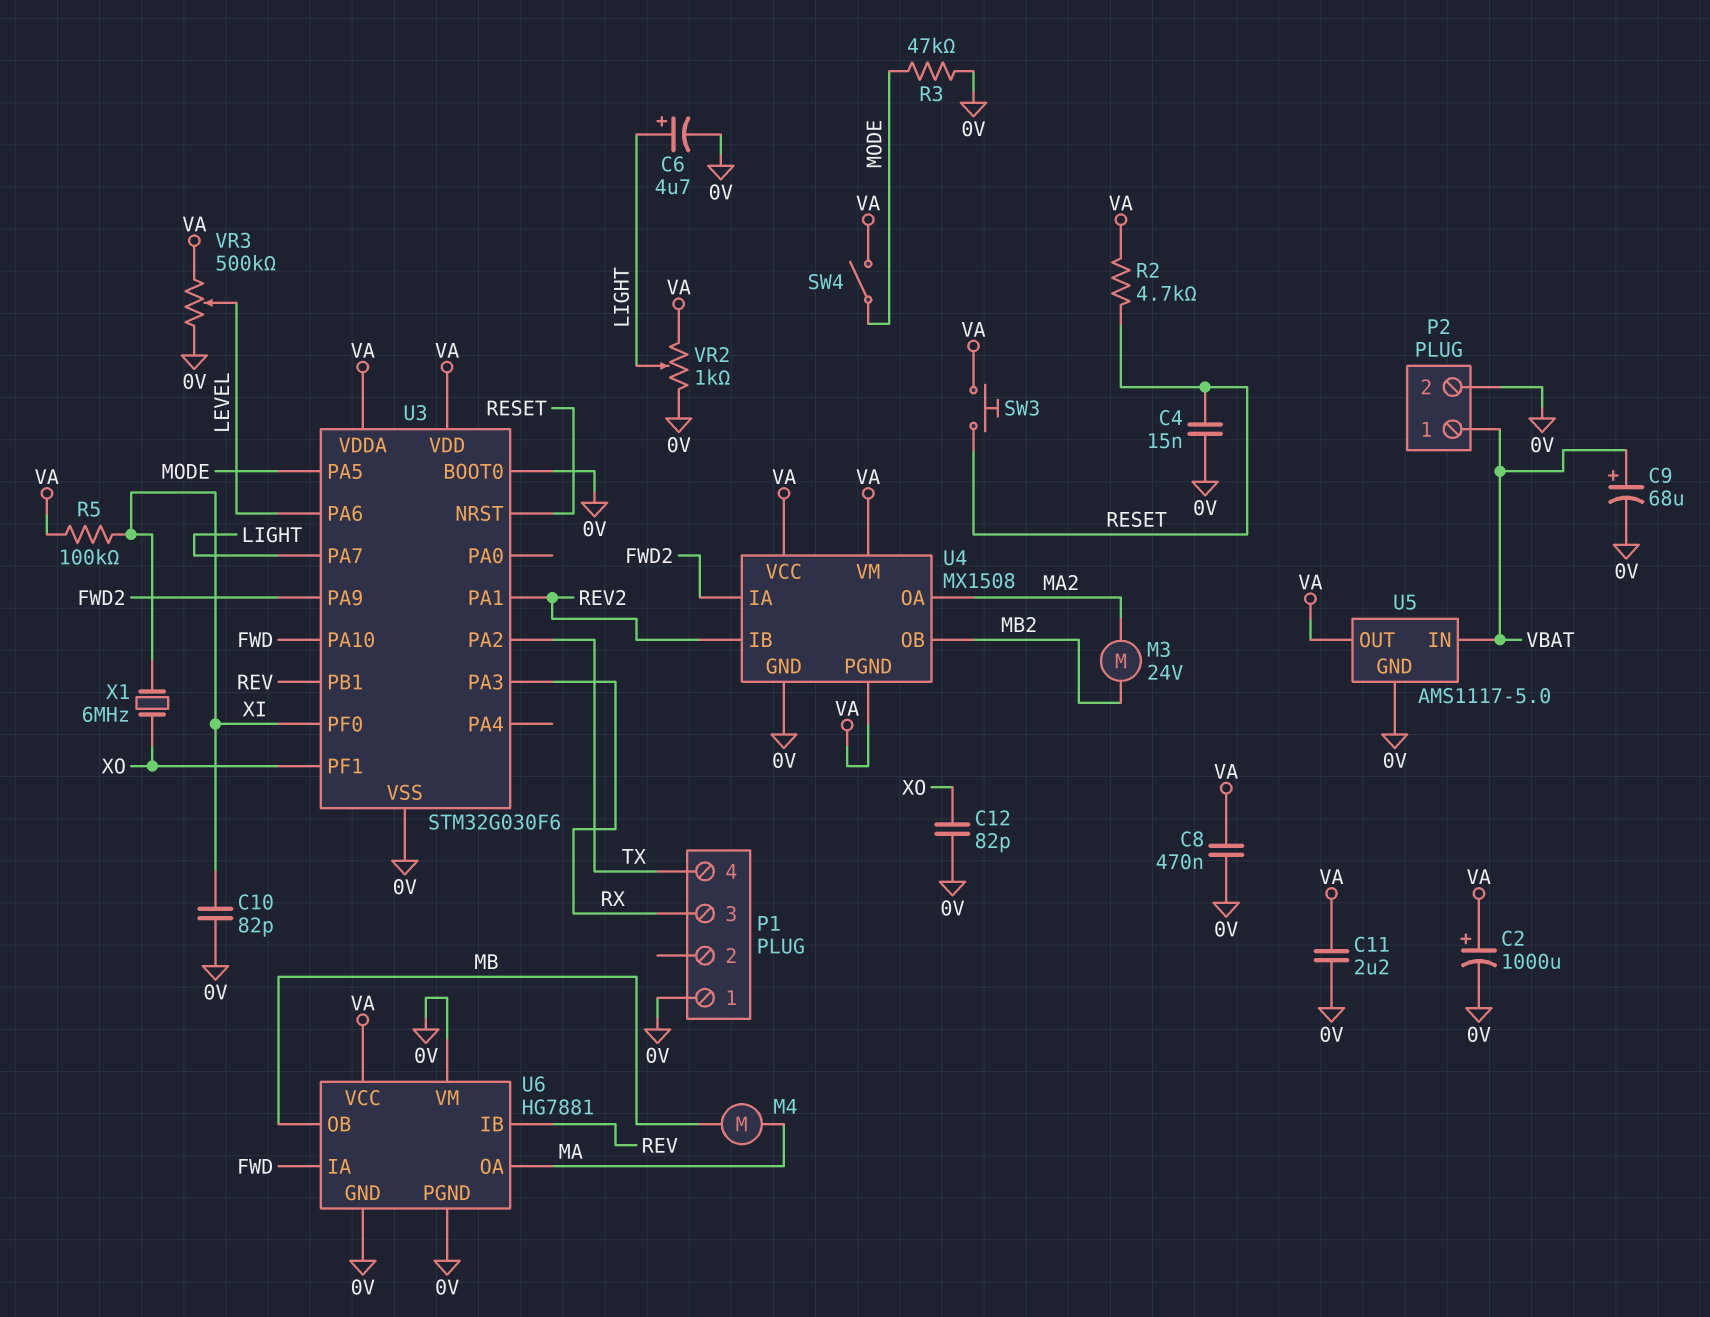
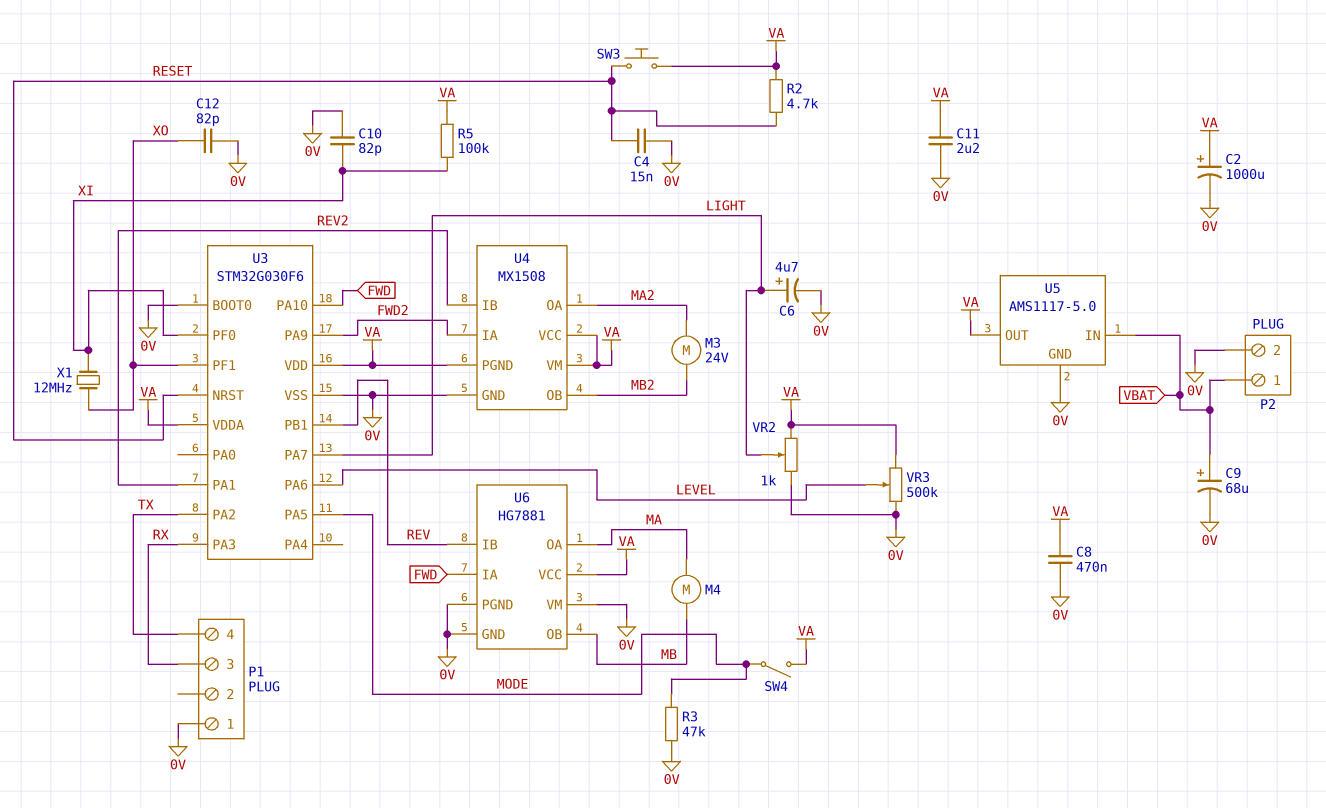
X1: 6MHz (XI, XO) -> 12MHz (XI, XO)

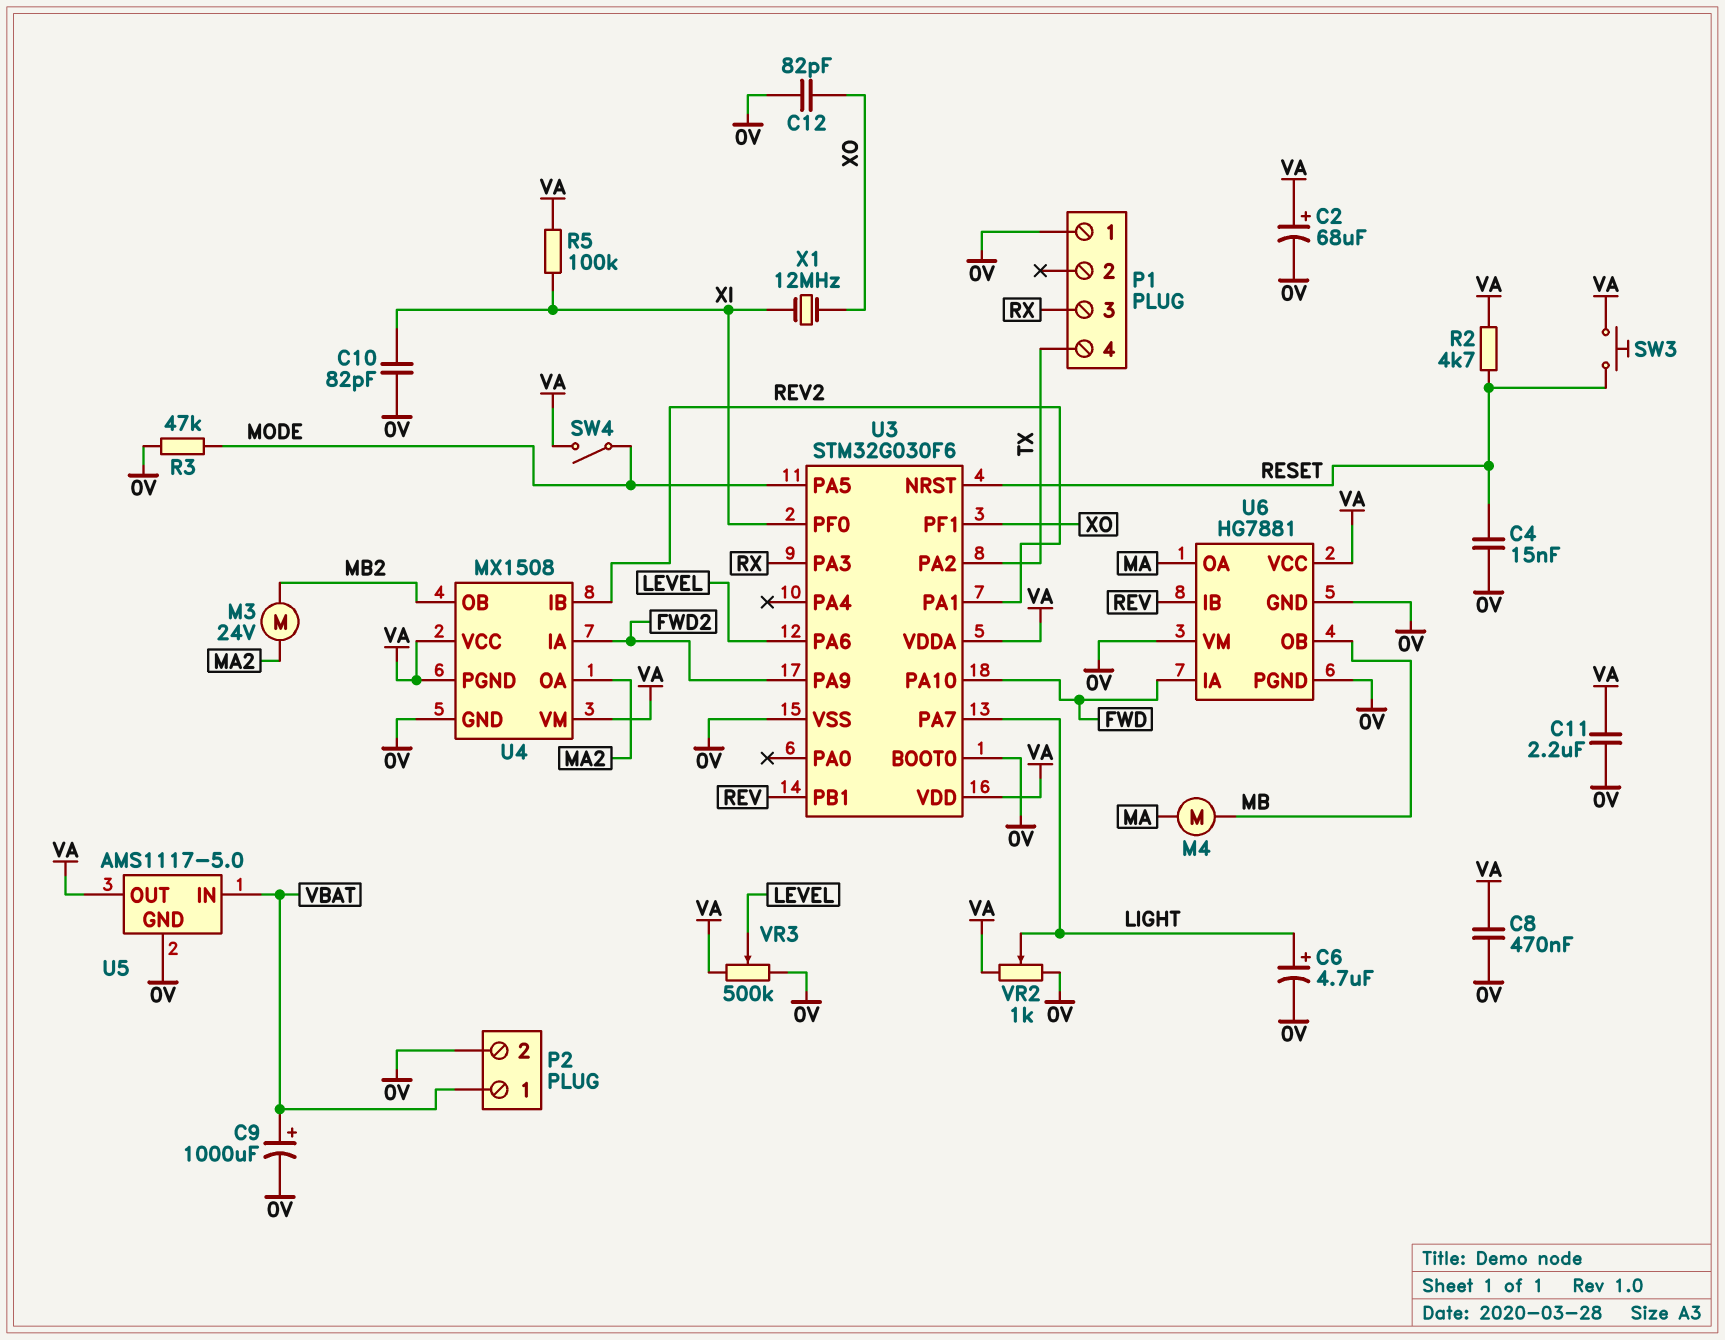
C2: 1000uF (plus VA, minus 0V) -> 68uF (plus VA, minus 0V)
C9: 68uF (plus VBAT, minus 0V) -> 1000uF (plus VBAT, minus 0V)

